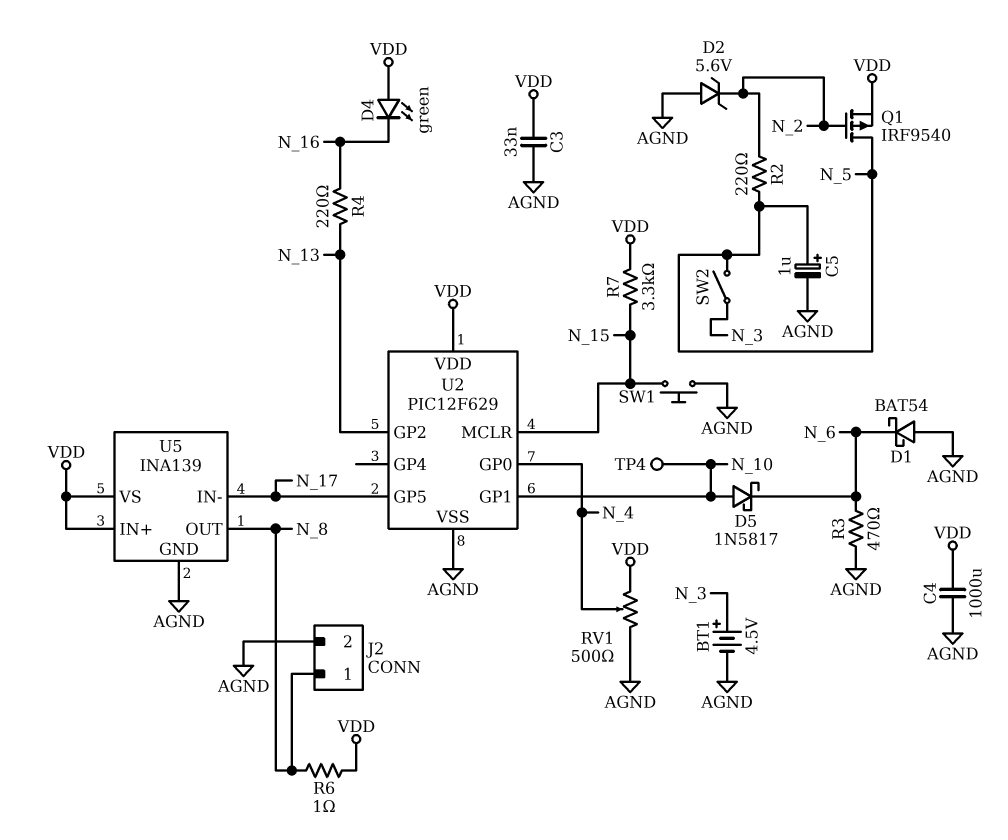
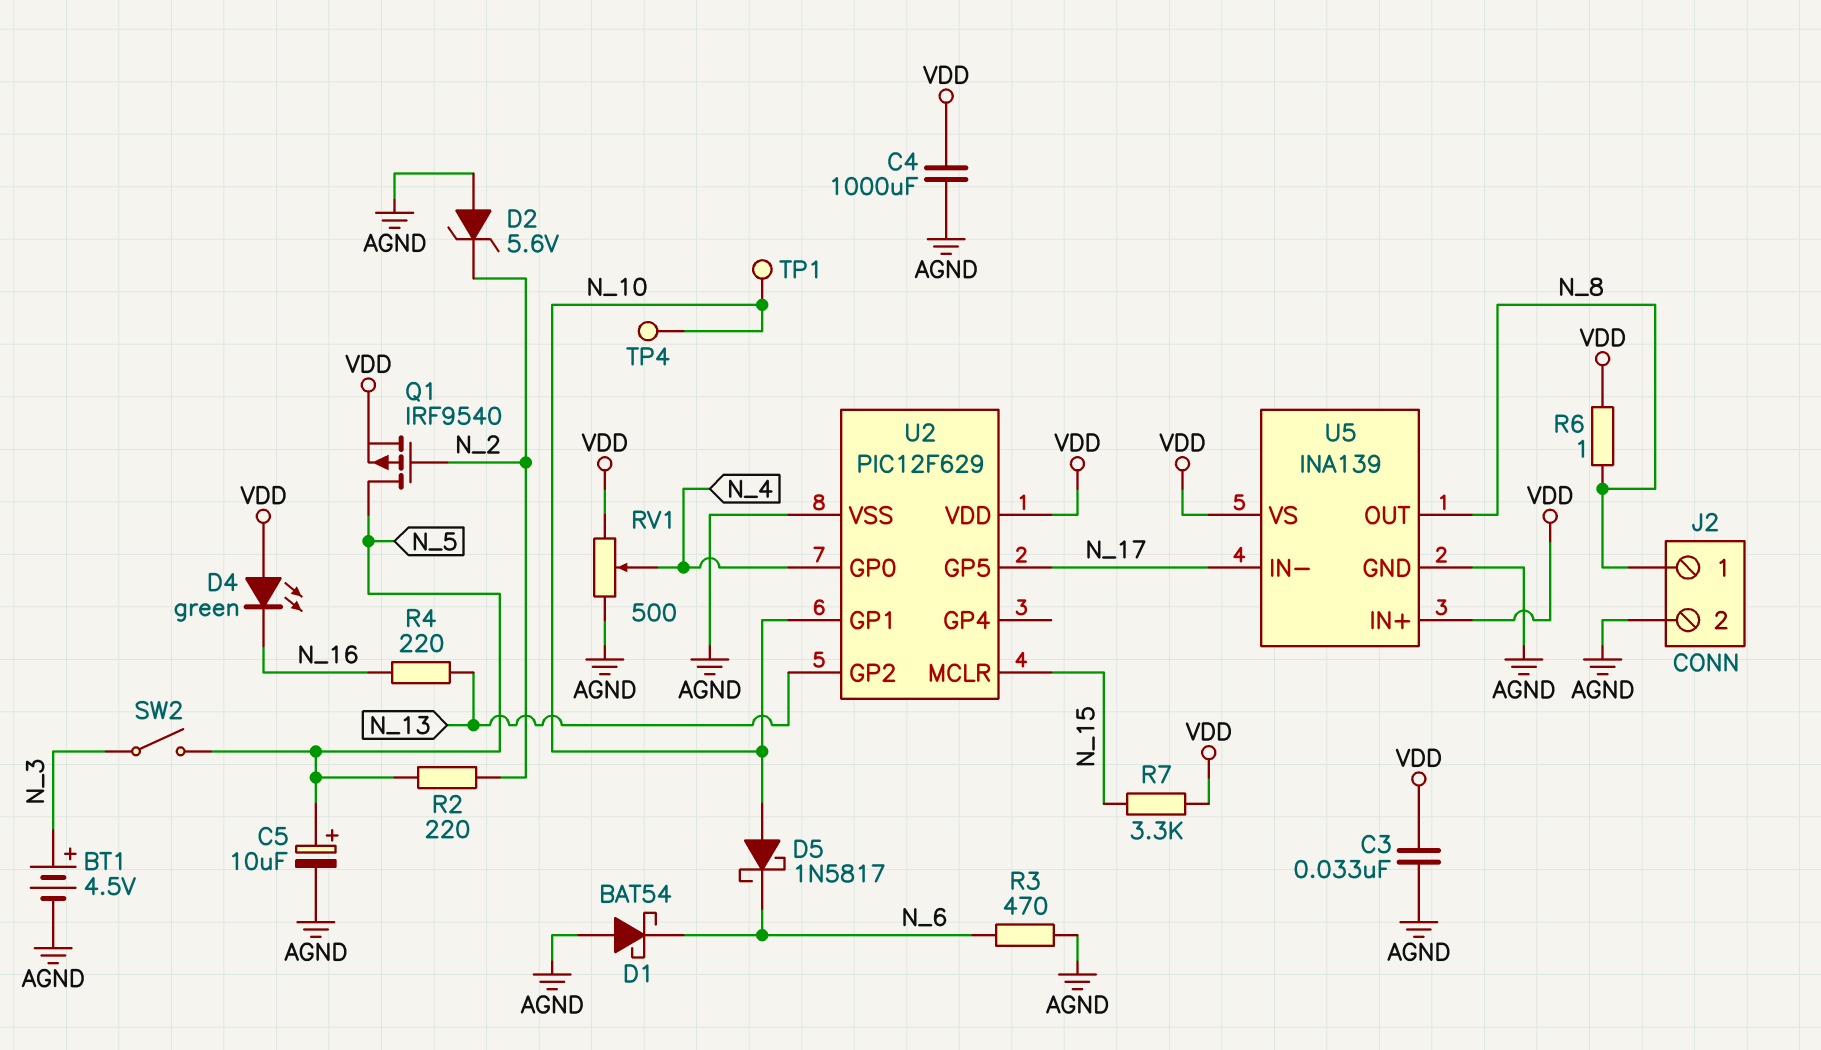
C5: 1uF (plus N_5, minus AGND) -> 10uF (plus N_5, minus AGND)
SW1: button (AGND, N_15) -> none
TP1: none -> test point (N_10)

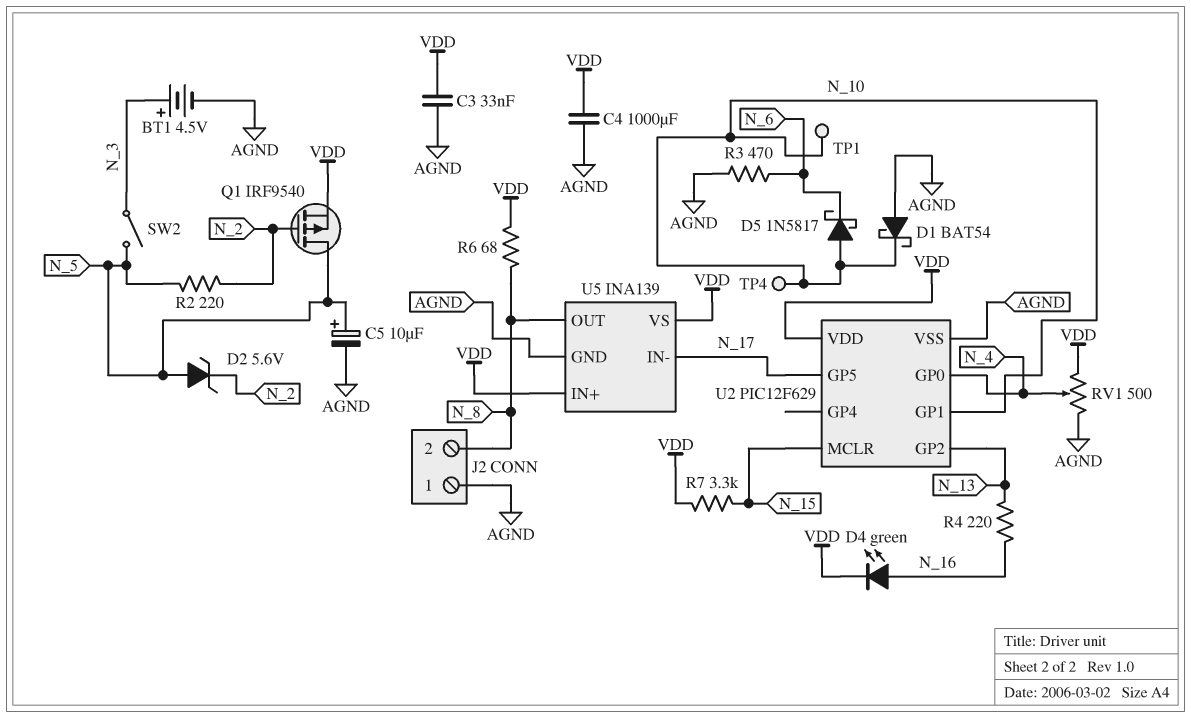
D1: schottky BAT54 (A AGND, K N_6) -> schottky BAT54 (A AGND, K N_10)
D2: zener 5.6V (A AGND, K N_2) -> zener 5.6V (A N_5, K N_2)
D4: LED green (A VDD, K N_16) -> LED green (A N_16, K VDD)
J2 pin 1: N_8 -> AGND
J2 pin 2: AGND -> N_8
R6: 1 (N_8, VDD) -> 68 (N_8, VDD)

